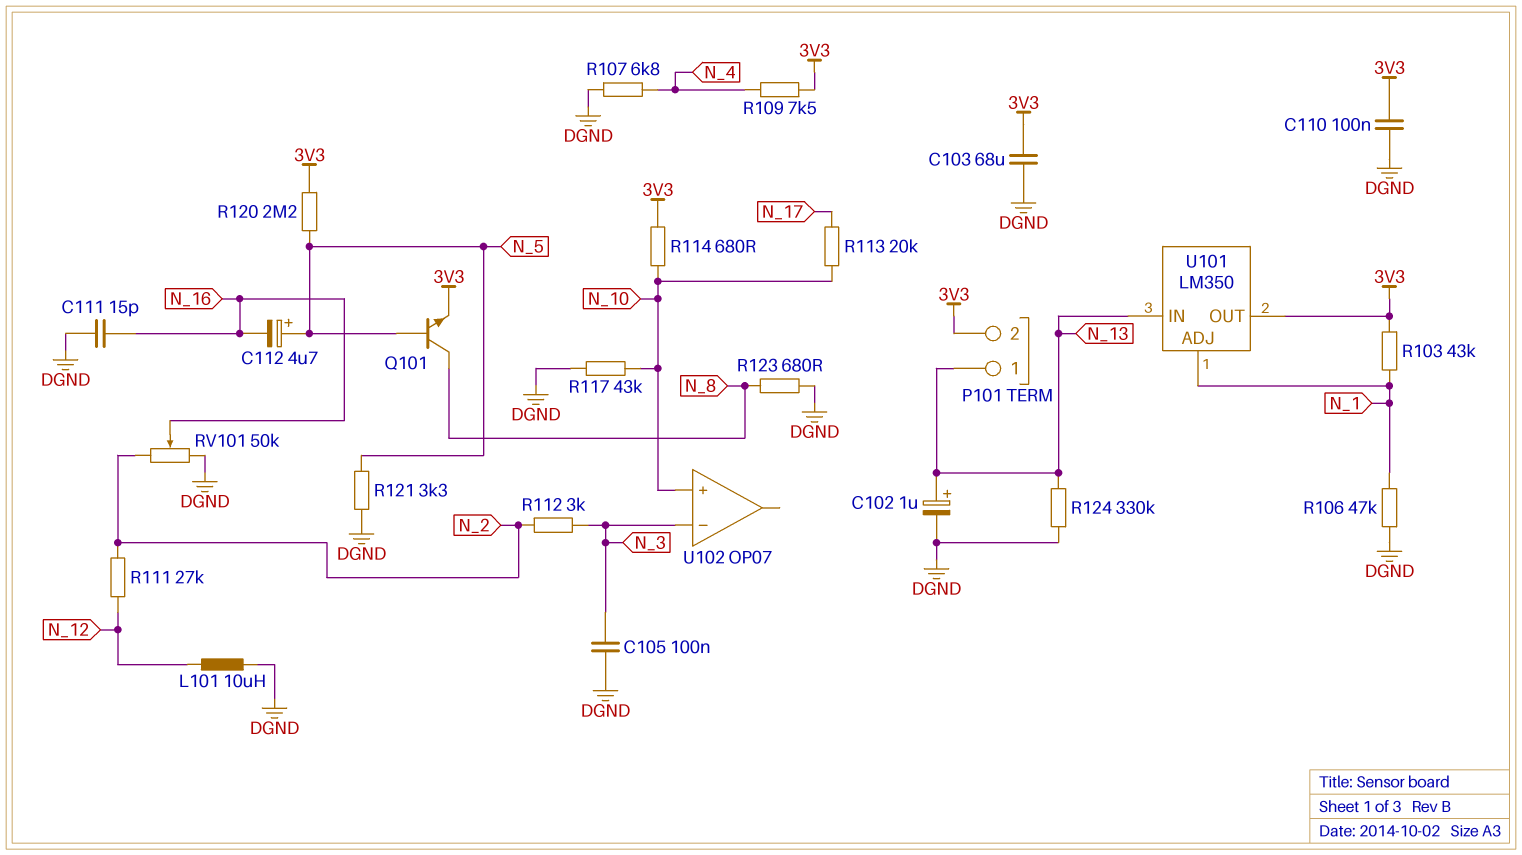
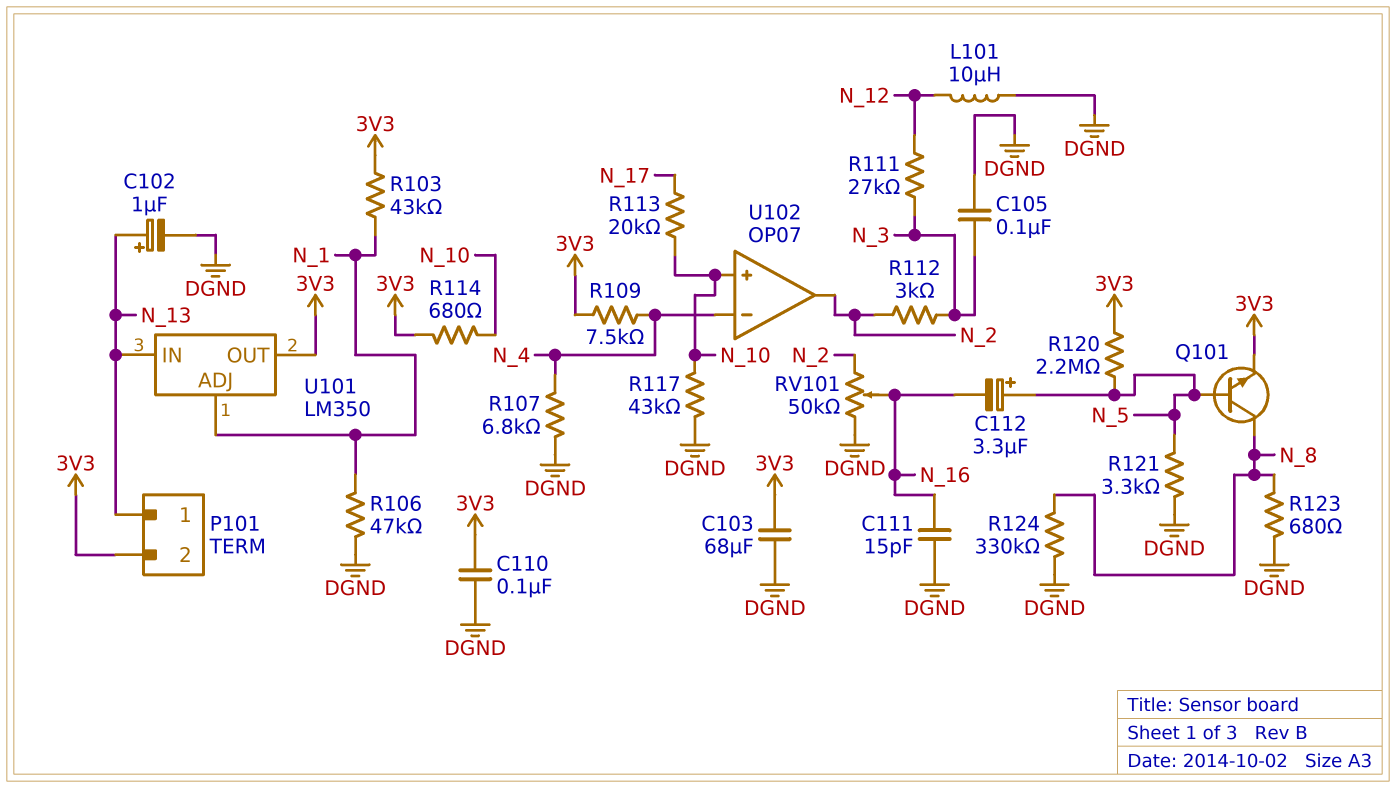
C112: 4.7uF (plus N_5, minus N_16) -> 3.3uF (plus N_5, minus N_16)
R111: 27k (N_2, N_12) -> 27k (N_3, N_12)
R124: 330k (DGND, N_13) -> 330k (DGND, N_8)
U102 pin in-: N_3 -> N_4
U102 pin out: none -> N_2

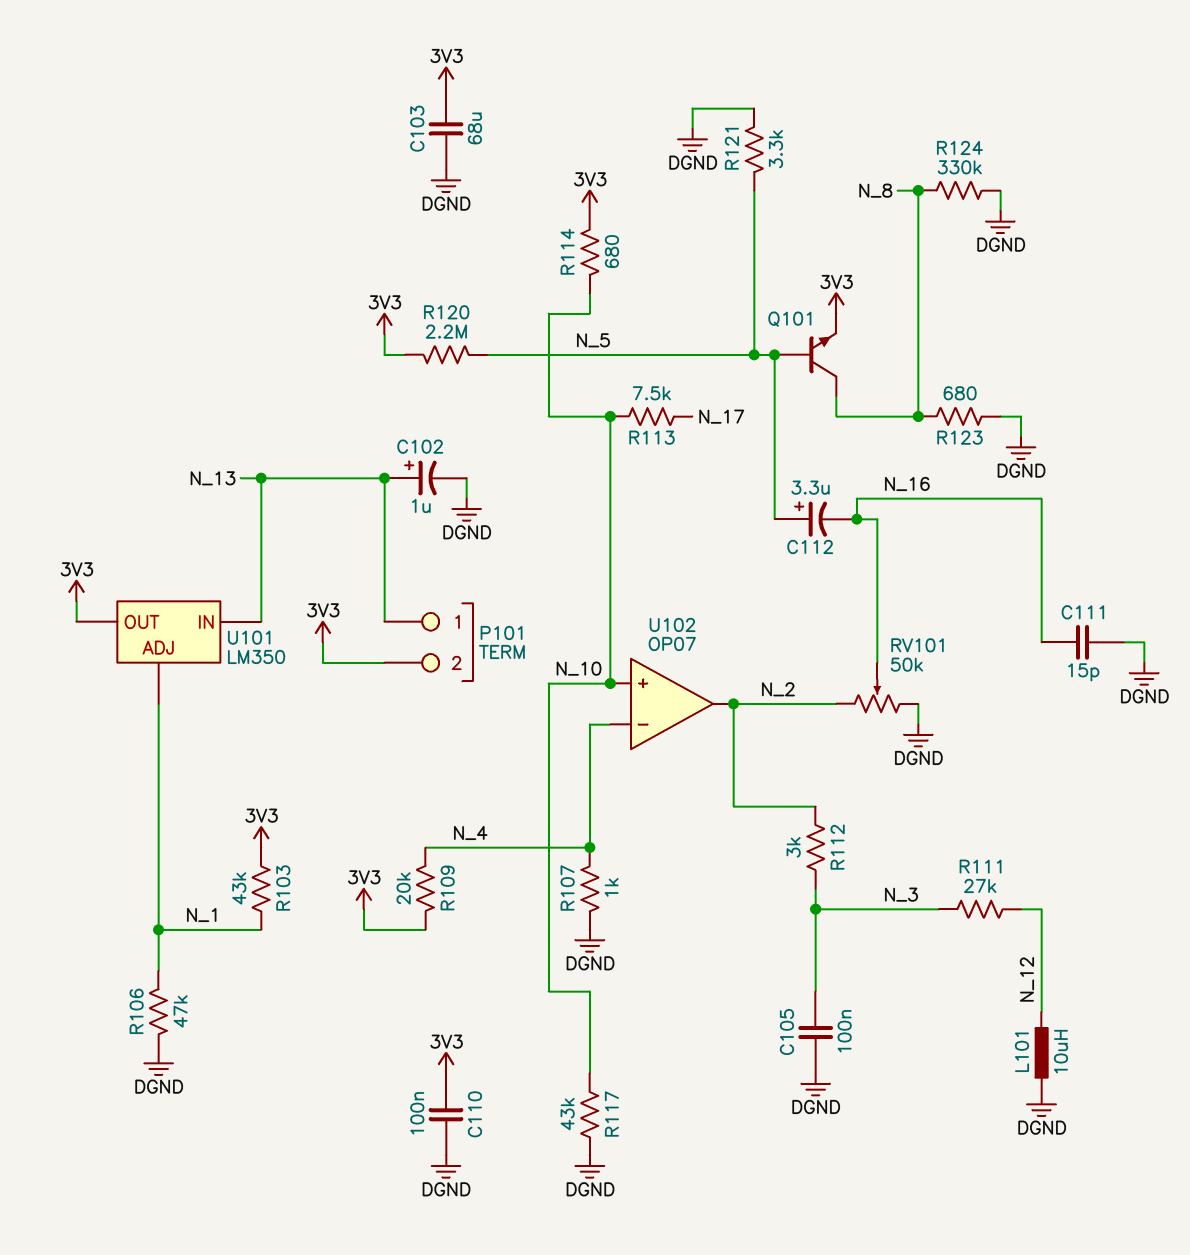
R107: 6.8k (DGND, N_4) -> 1k (DGND, N_4)
R109: 7.5k (3V3, N_4) -> 20k (3V3, N_4)
R113: 20k (N_10, N_17) -> 7.5k (N_10, N_17)

